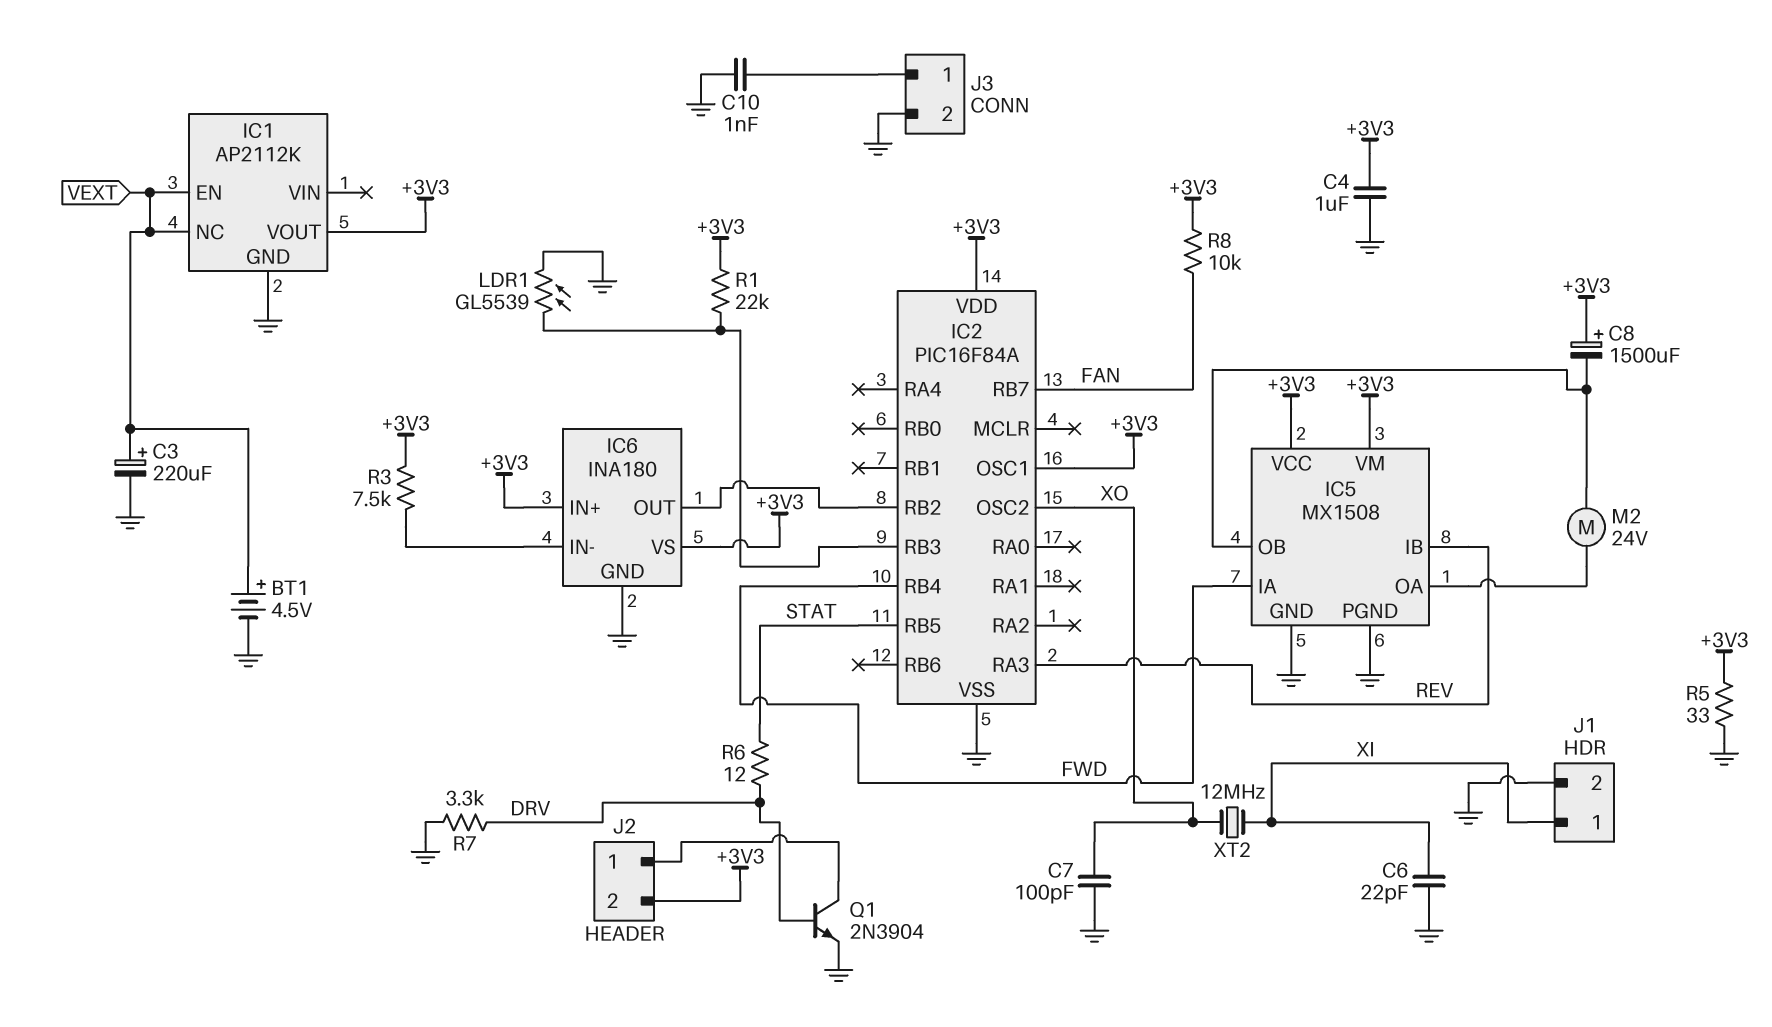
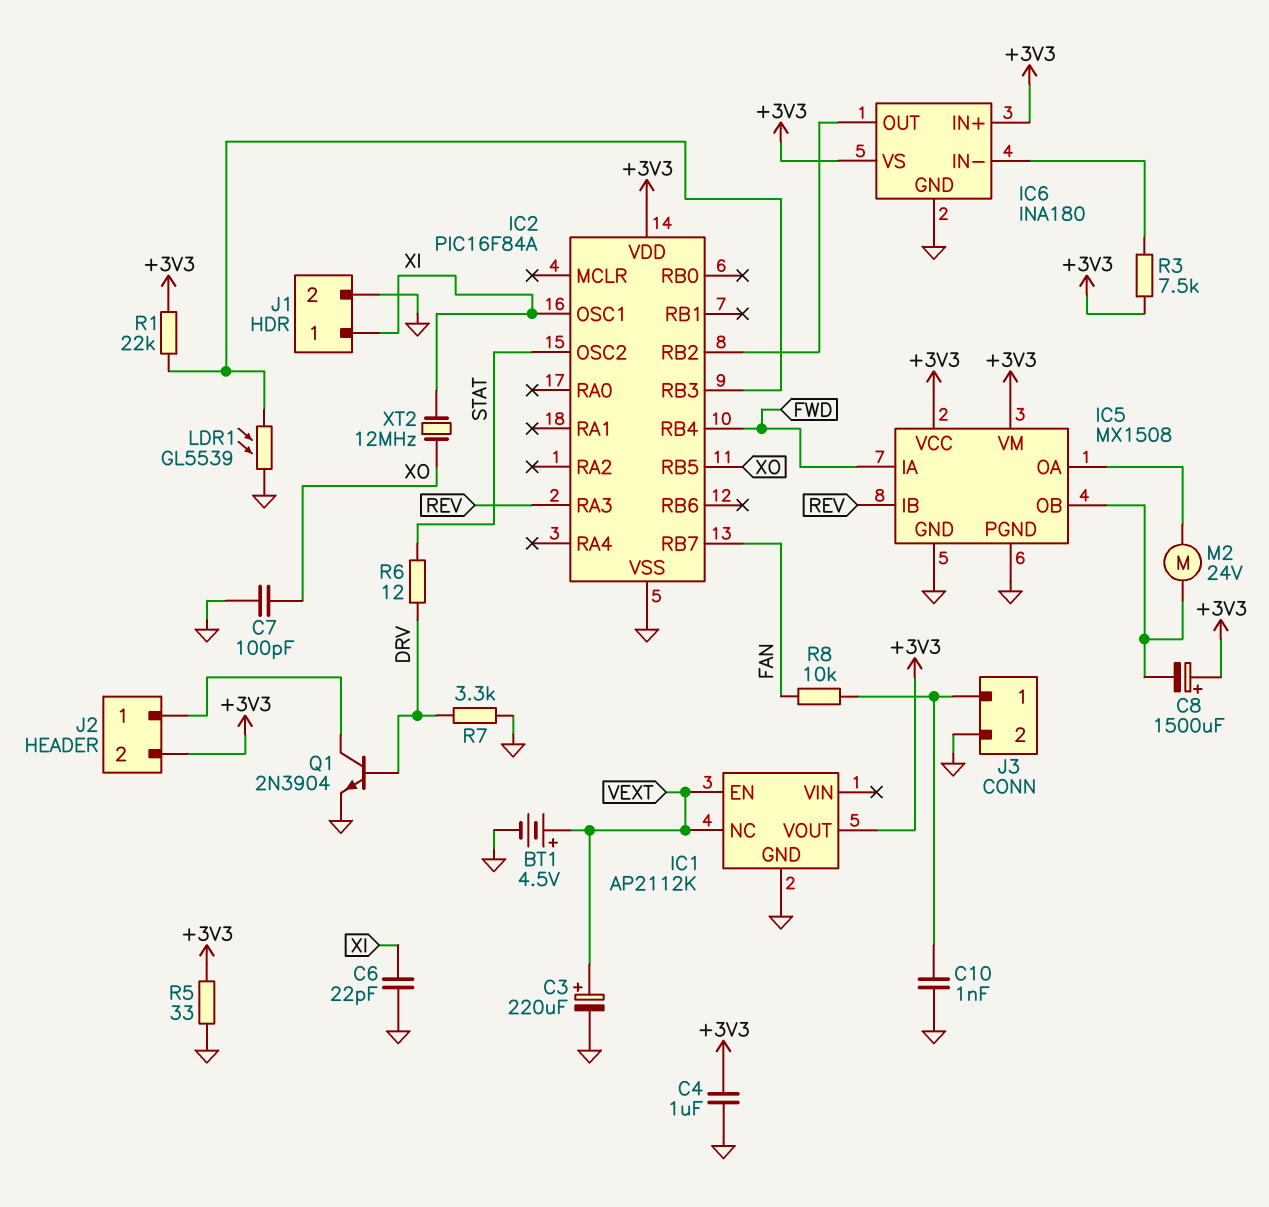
IC2 pin OSC1: +3V3 -> XI
IC2 pin OSC2: XO -> STAT
IC2 pin RB5: STAT -> XO
R8: 10k (+3V3, FAN) -> 10k (FAN, J3/1)

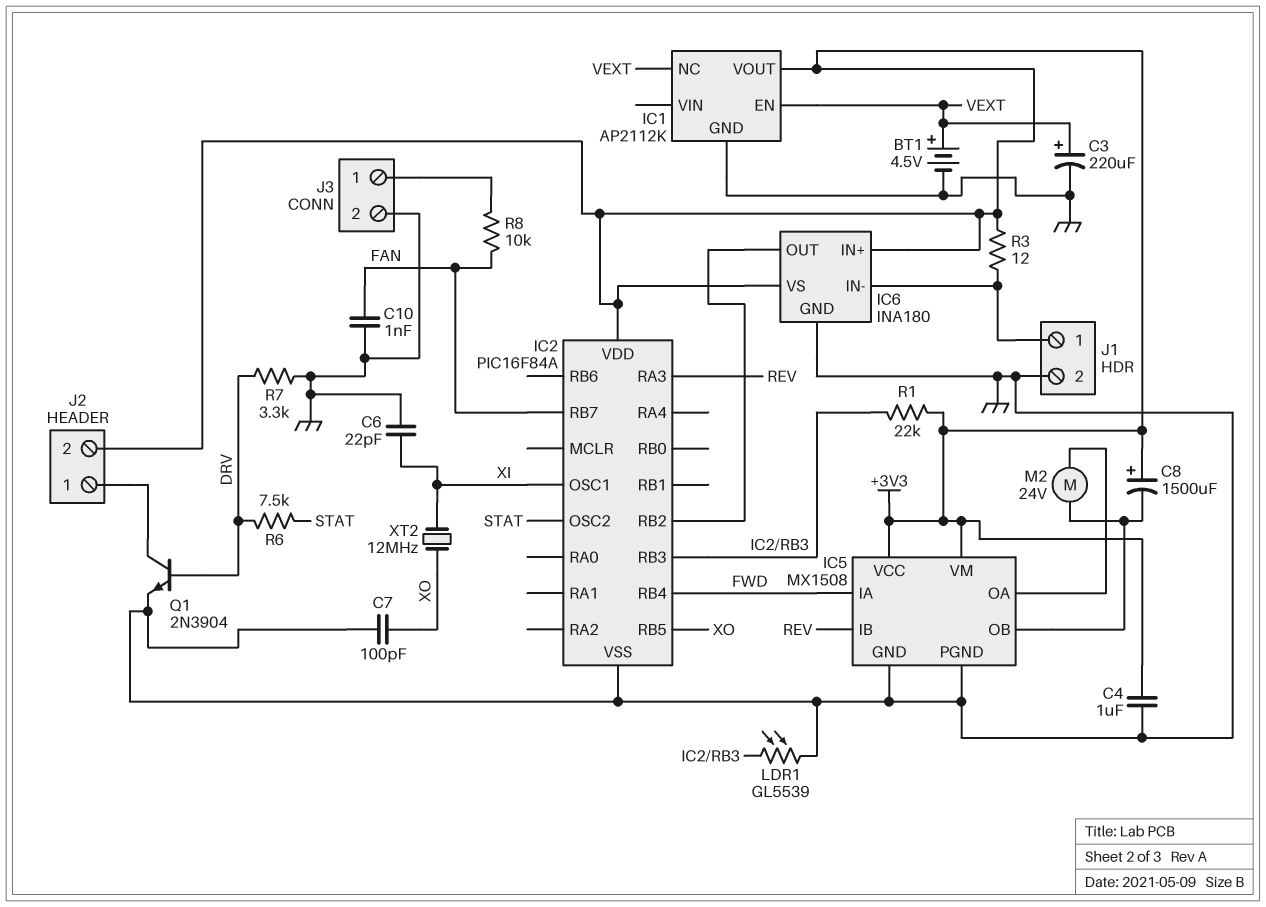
C10: 1nF (GND, J3/1) -> 1nF (FAN, GND)
J1 pin 1: XI -> IC6/IN-
R3: 7.5k (+3V3, IC6/IN-) -> 12 (+3V3, IC6/IN-)
R5: 33 (+3V3, GND) -> none
R6: 12 (DRV, STAT) -> 7.5k (DRV, STAT)

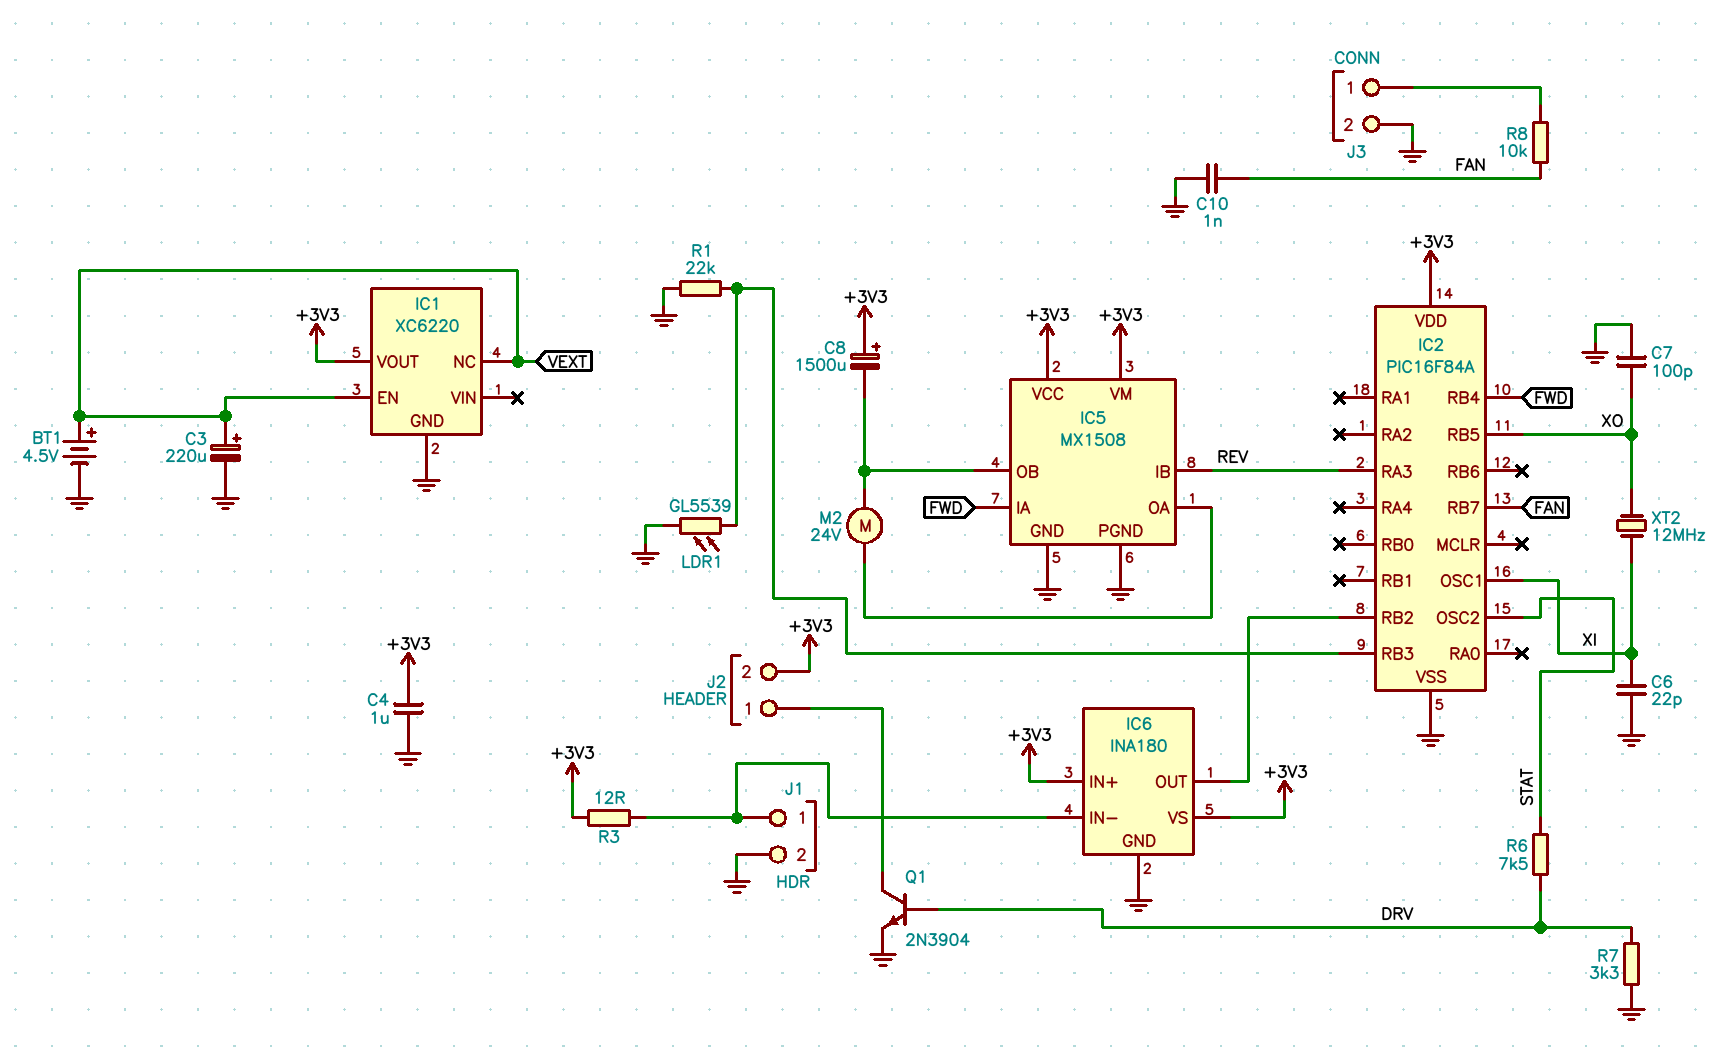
IC1: AP2112K -> XC6220
R1: 22k (+3V3, IC2/RB3) -> 22k (GND, IC2/RB3)

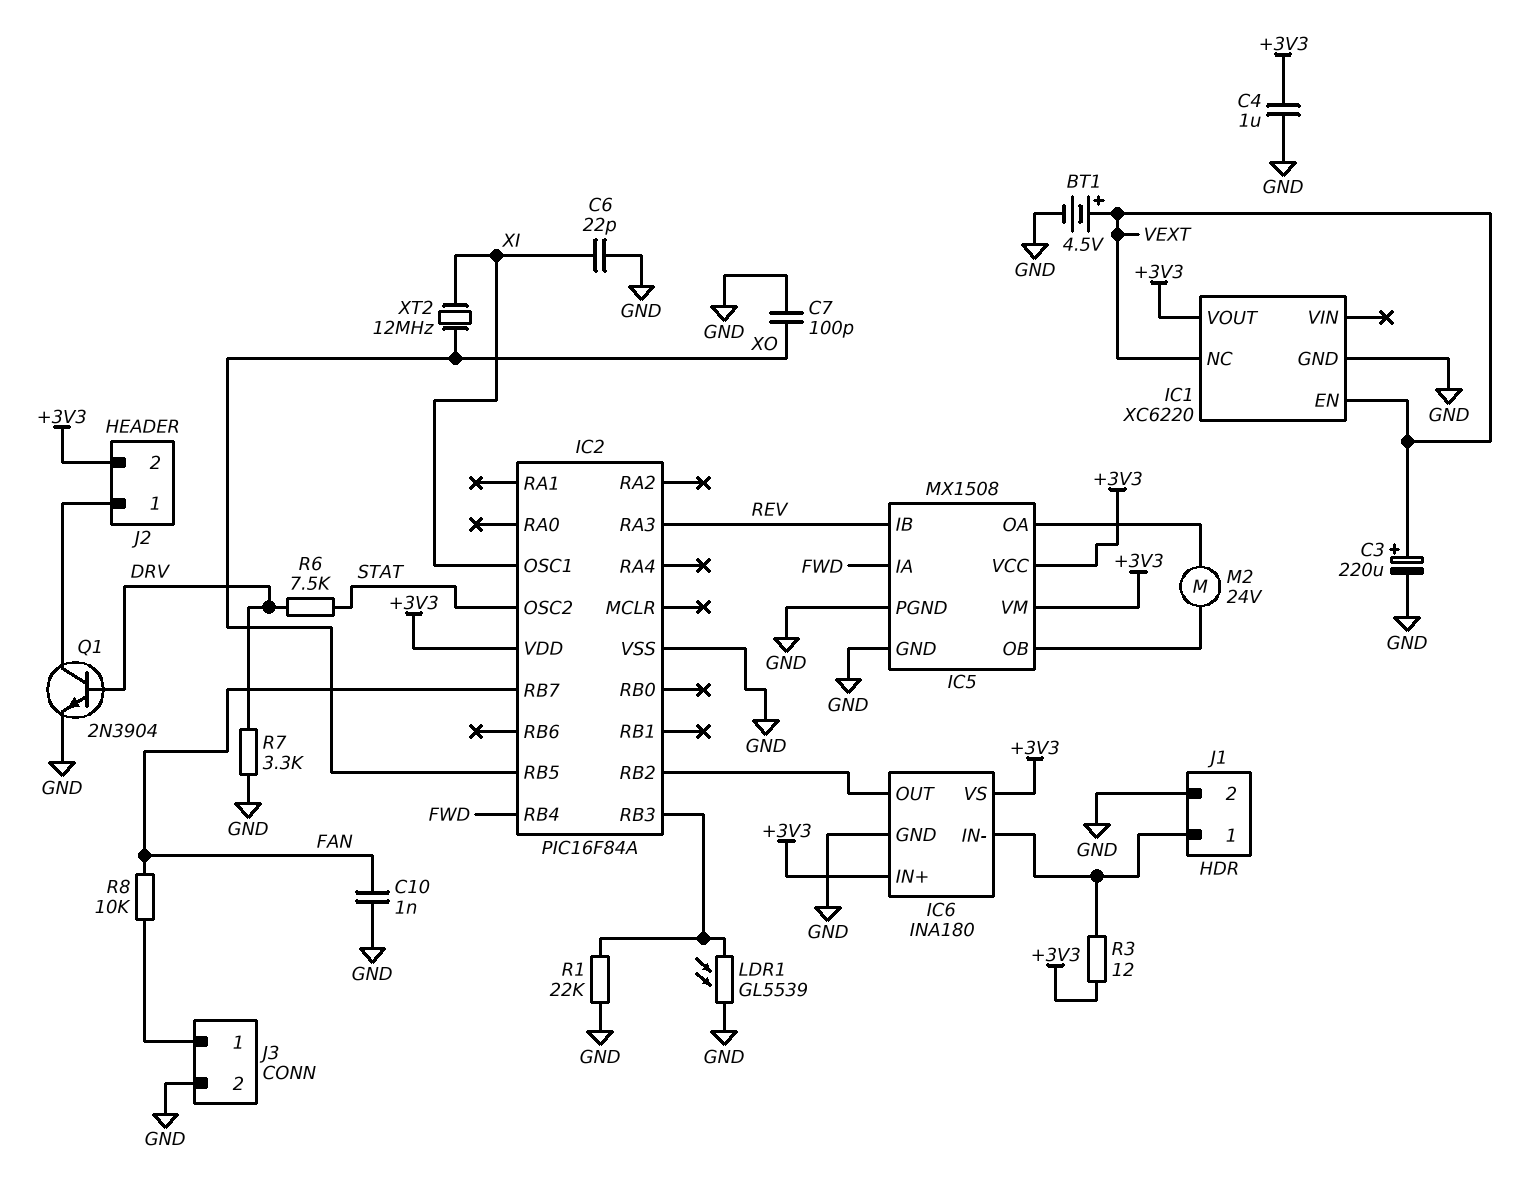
C8: 1500uF (plus +3V3, minus IC5/OB) -> none

